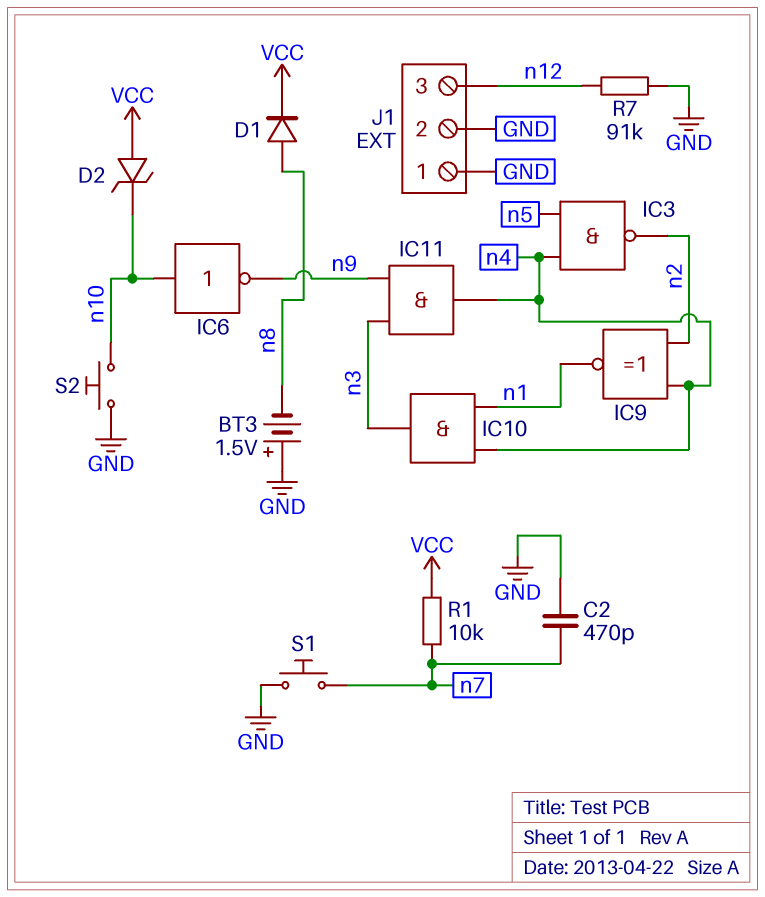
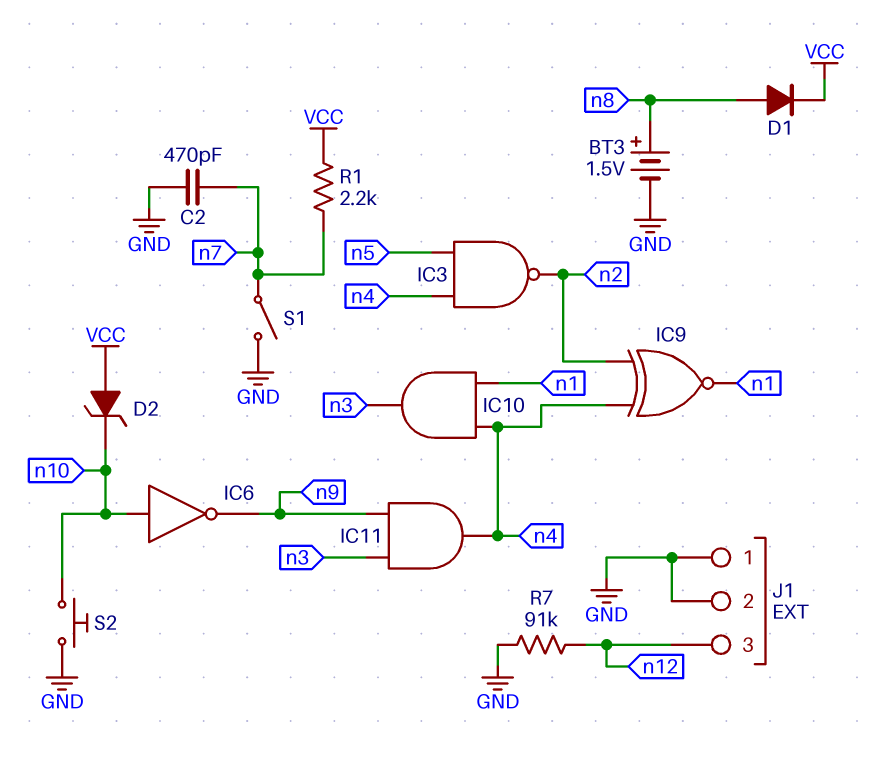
BT3: 1.5V (plus GND, minus n8) -> 1.5V (plus n8, minus GND)
R1: 10k (VCC, n7) -> 2.2k (VCC, n7)
S1: button (GND, n7) -> switch (GND, n7)

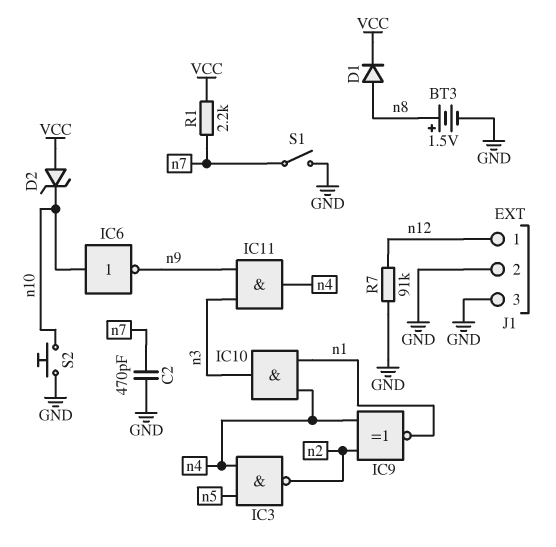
J1 pin 1: GND -> n12
J1 pin 3: n12 -> GND

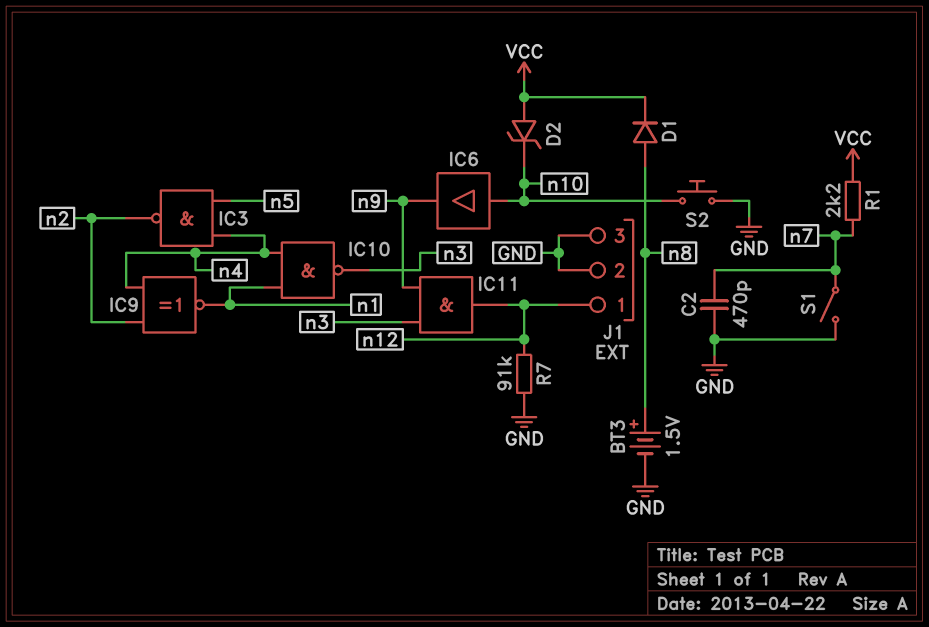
IC6: NOT (in n10, out n9) -> buffer (in n10, out n9)
IC10: AND (in n1, in n4, out n3) -> NAND (in n1, in n4, out n3)
IC11: AND (in n3, in n9, out n4) -> AND (in n3, in n9, out n12)

